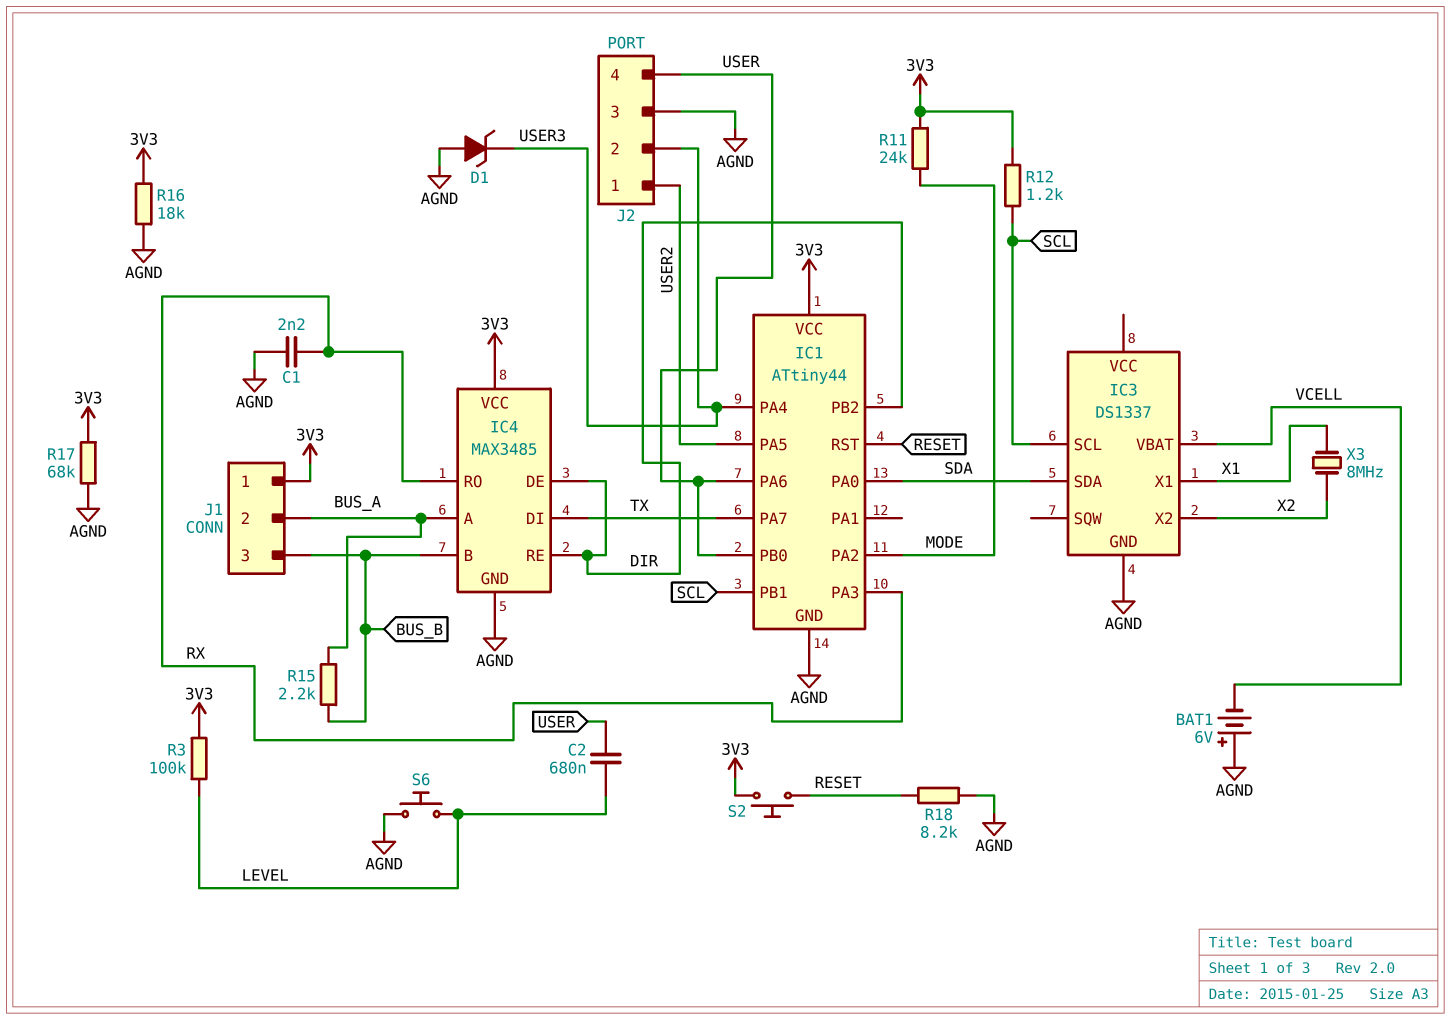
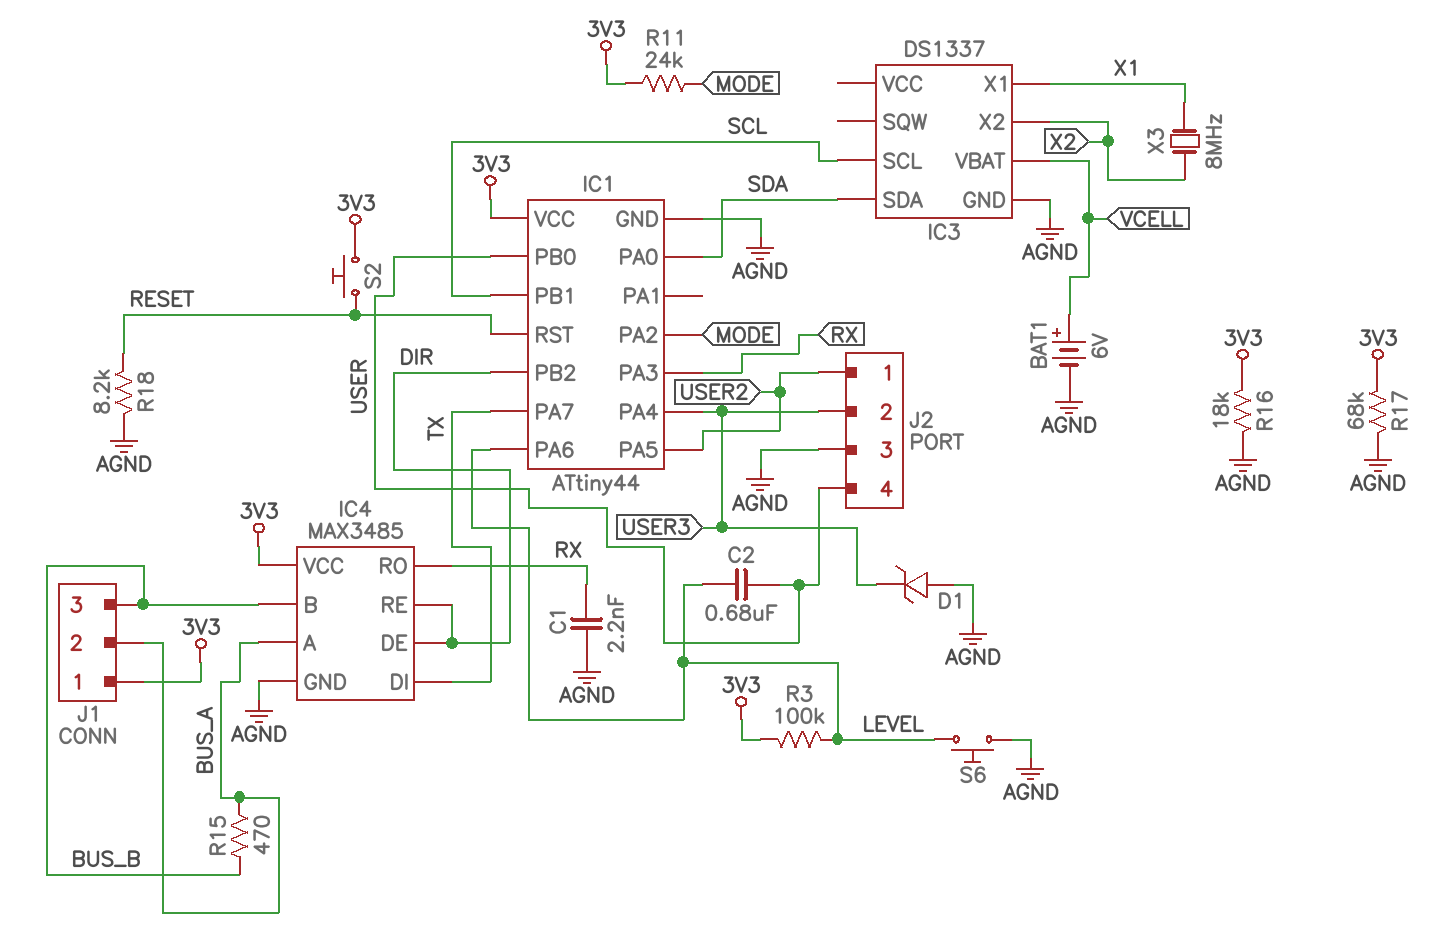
BAT1: 6V (plus AGND, minus VCELL) -> 6V (plus VCELL, minus AGND)
IC1 pin PA6: USER -> LEVEL
R12: 1.2k (3V3, SCL) -> none
R15: 2.2k (BUS_A, BUS_B) -> 470 (BUS_A, BUS_B)

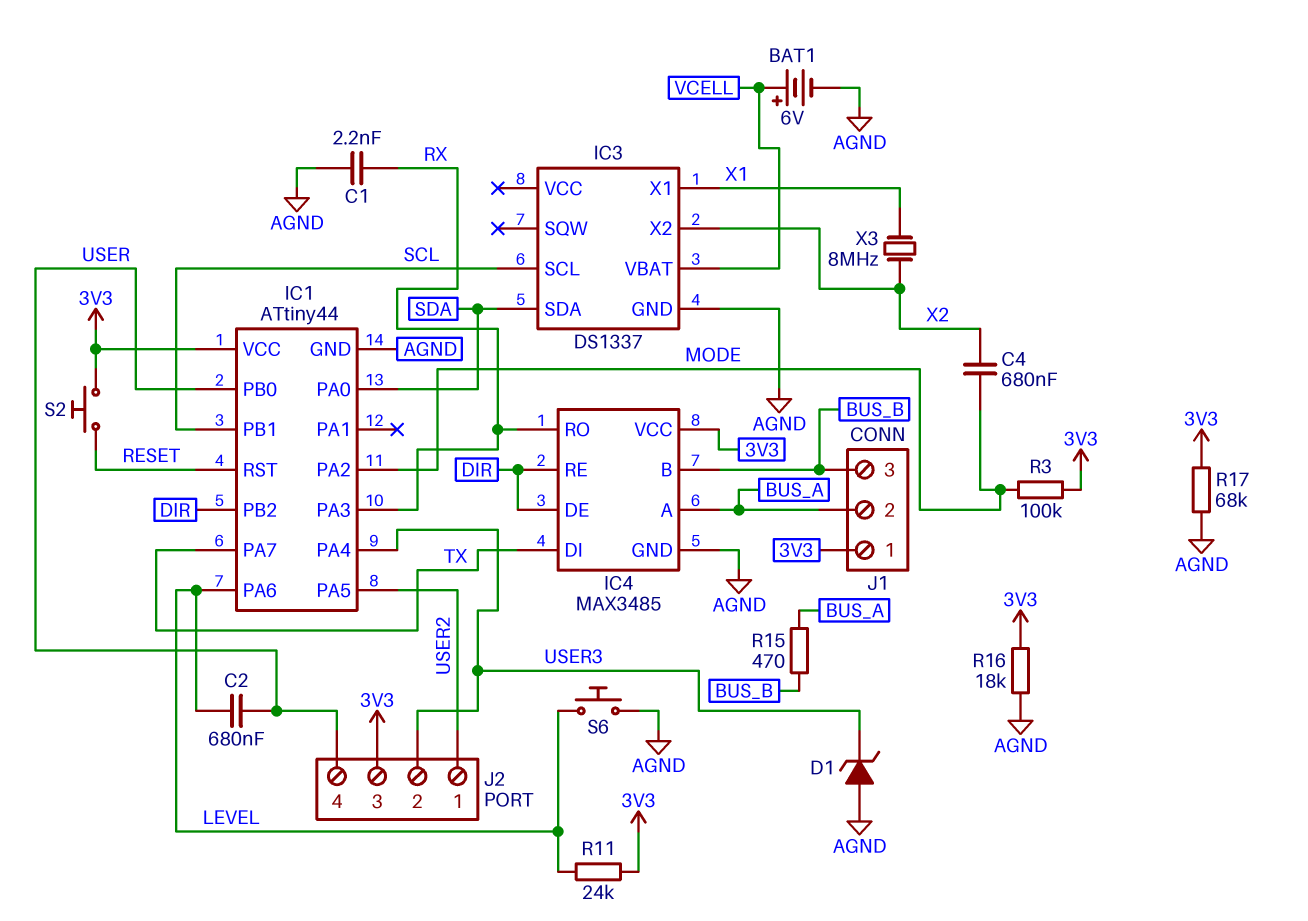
C4: none -> 680nF (MODE, X2)
J2 pin 3: AGND -> 3V3
R3: 100k (3V3, LEVEL) -> 100k (3V3, MODE)
R11: 24k (3V3, MODE) -> 24k (3V3, LEVEL)
R18: 8.2k (AGND, RESET) -> none

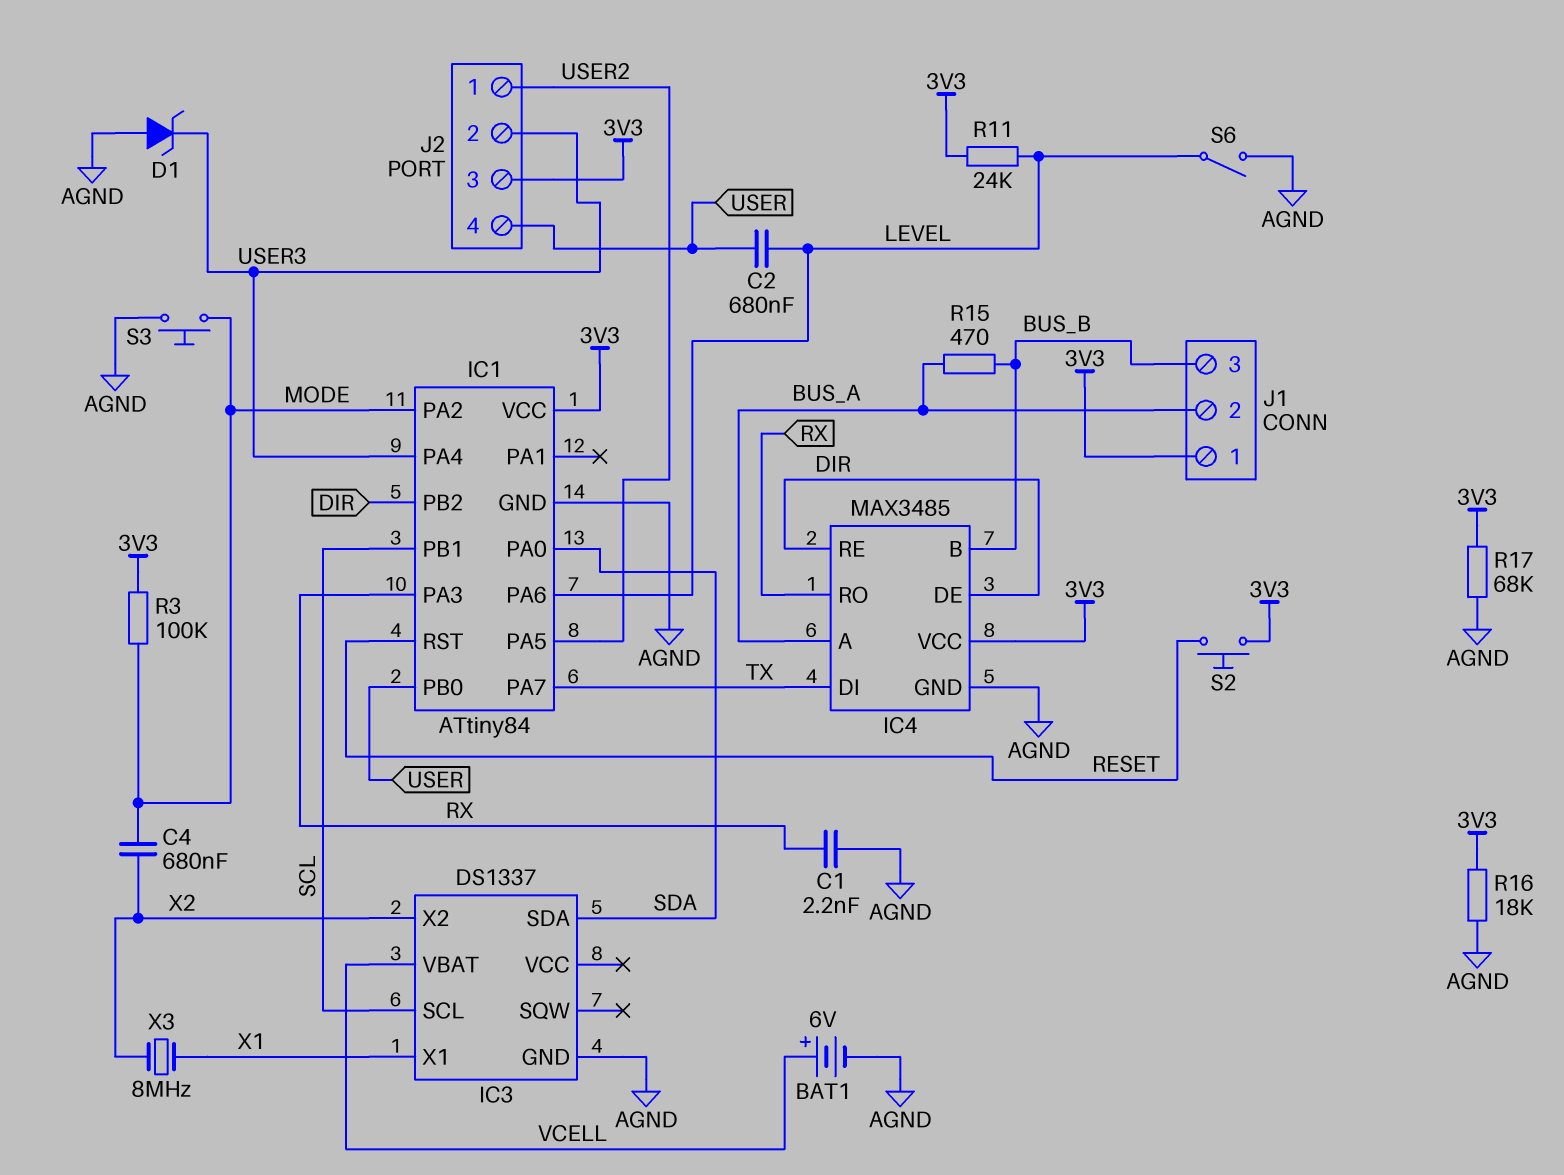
IC1: ATtiny44 -> ATtiny84
S3: none -> button (AGND, MODE)
S6: button (AGND, LEVEL) -> switch (AGND, LEVEL)

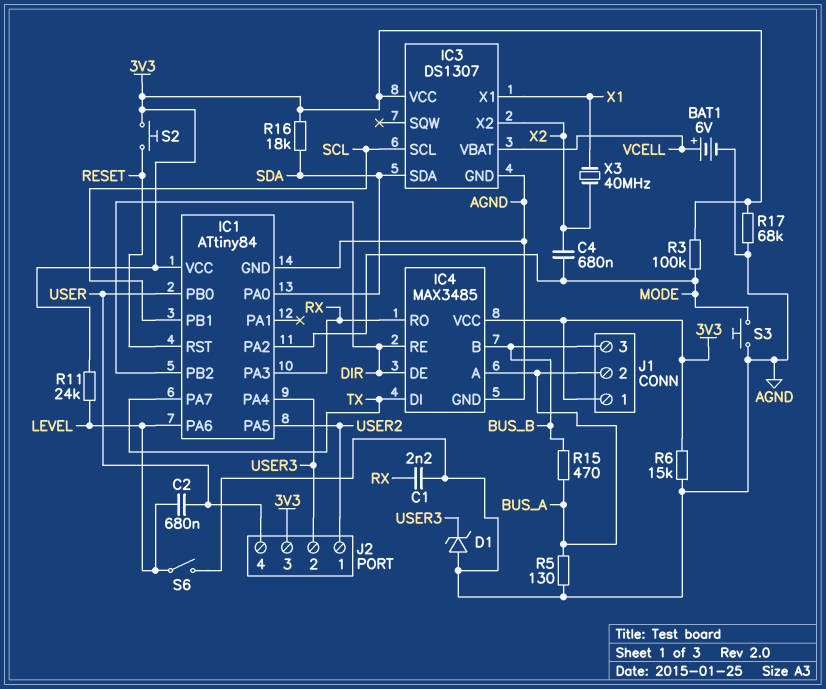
IC3: DS1337 -> DS1307
IC3 pin VCC: none -> 3V3
R5: none -> 130 (AGND, BUS_A)
R6: none -> 15k (3V3, AGND)
R16: 18k (3V3, AGND) -> 18k (3V3, SDA)
X3: 8MHz (X1, X2) -> 40MHz (X1, X2)

